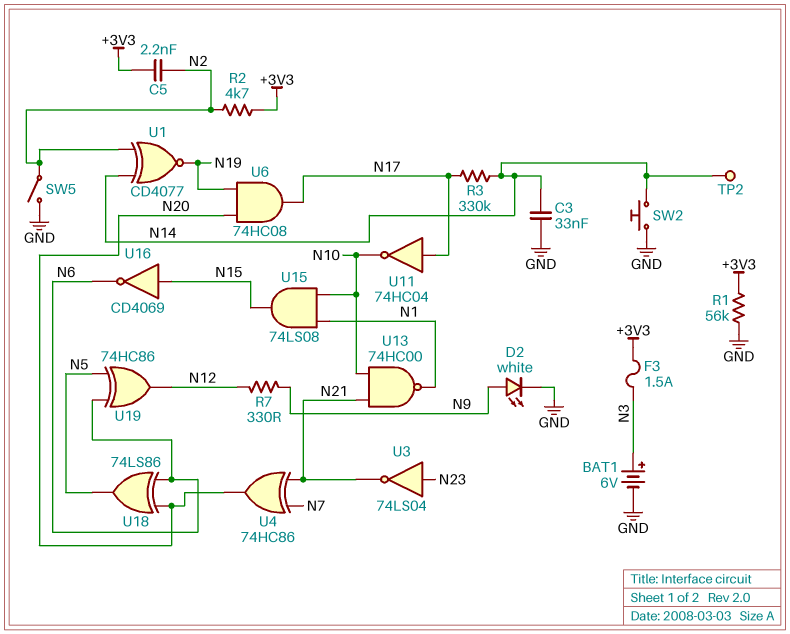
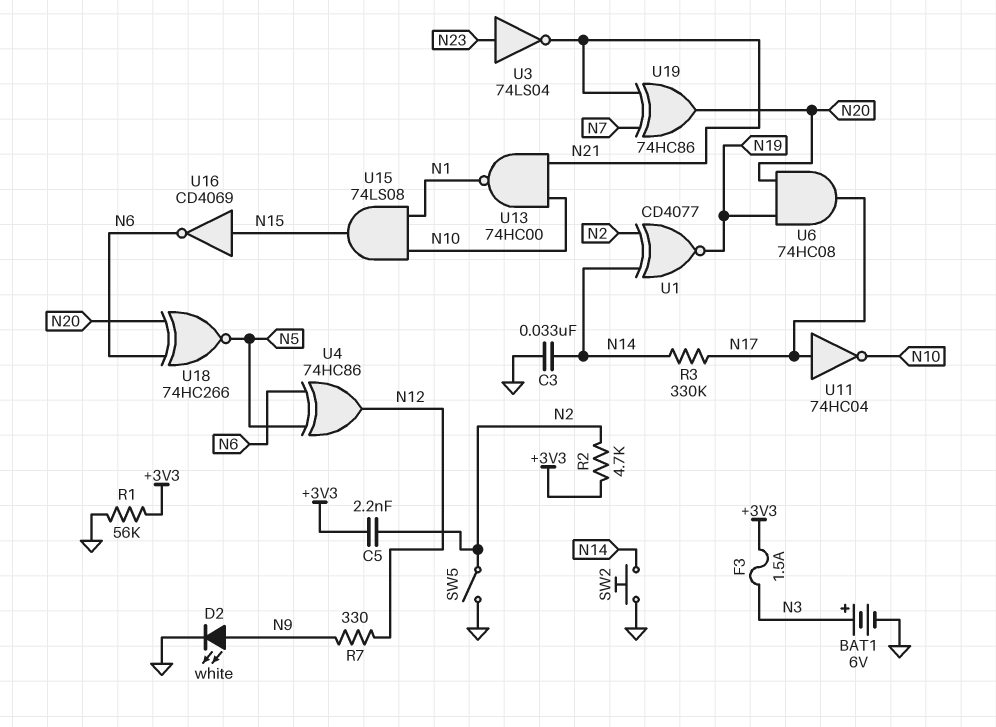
TP2: test point (N14) -> none
U4: XOR 74HC86 (in N7, in N21, out N20) -> XOR 74HC86 (in N5, in N6, out N12)
U18: XOR 74LS86 (in N6, in N20, out N5) -> XNOR 74HC266 (in N6, in N20, out N5)
U19: XOR 74HC86 (in N5, in N6, out N12) -> XOR 74HC86 (in N7, in N21, out N20)

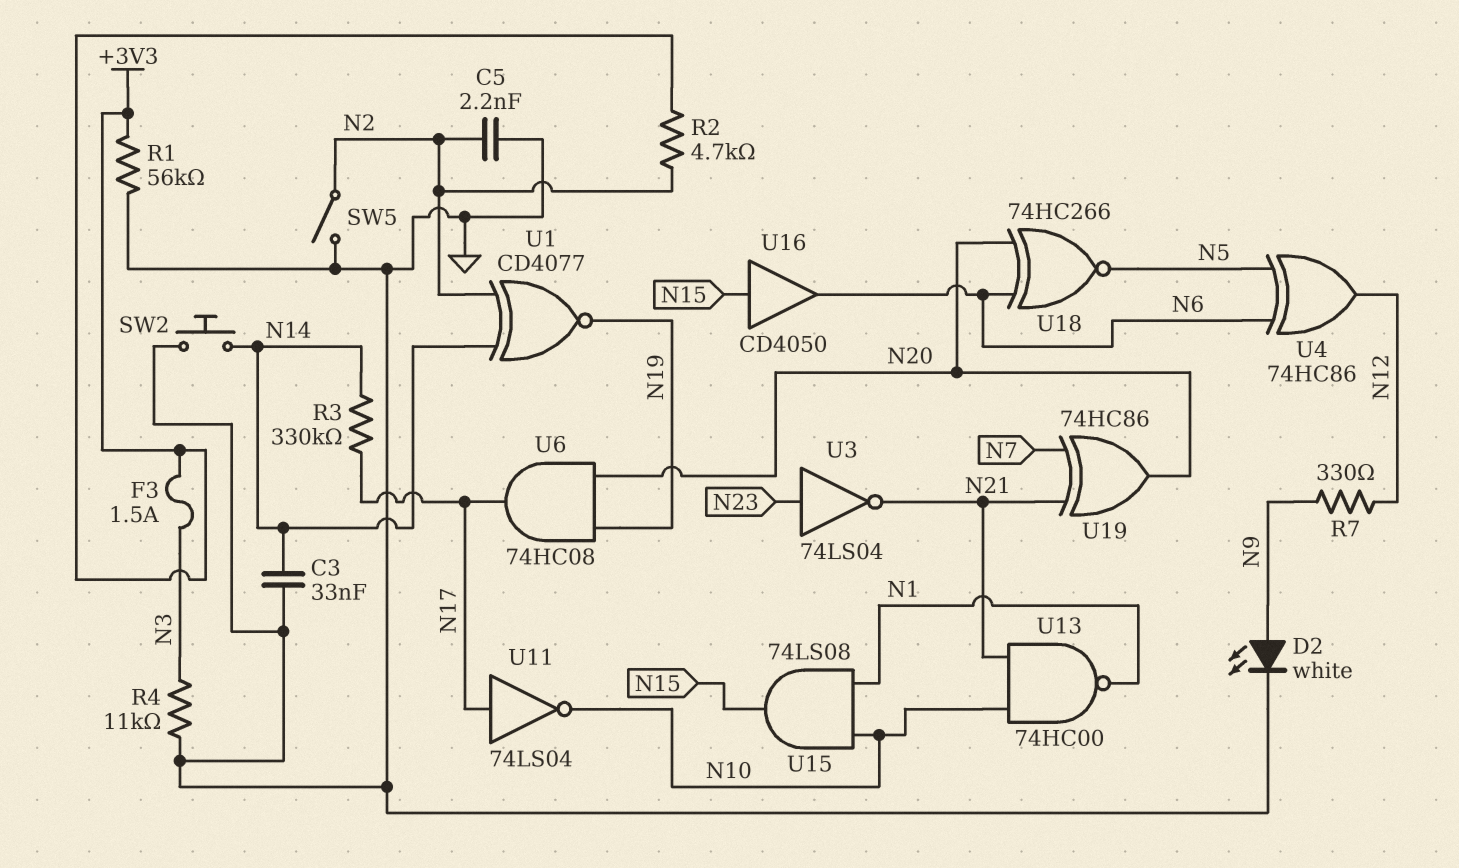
BAT1: 6V (plus N3, minus GND) -> none
C5: 2.2nF (+3V3, N2) -> 2.2nF (GND, N2)
R4: none -> 11k (GND, N3)
U11: NOT 74HC04 (in N17, out N10) -> NOT 74LS04 (in N17, out N10)
U16: NOT CD4069 (in N15, out N6) -> buffer CD4050 (in N15, out N6)

